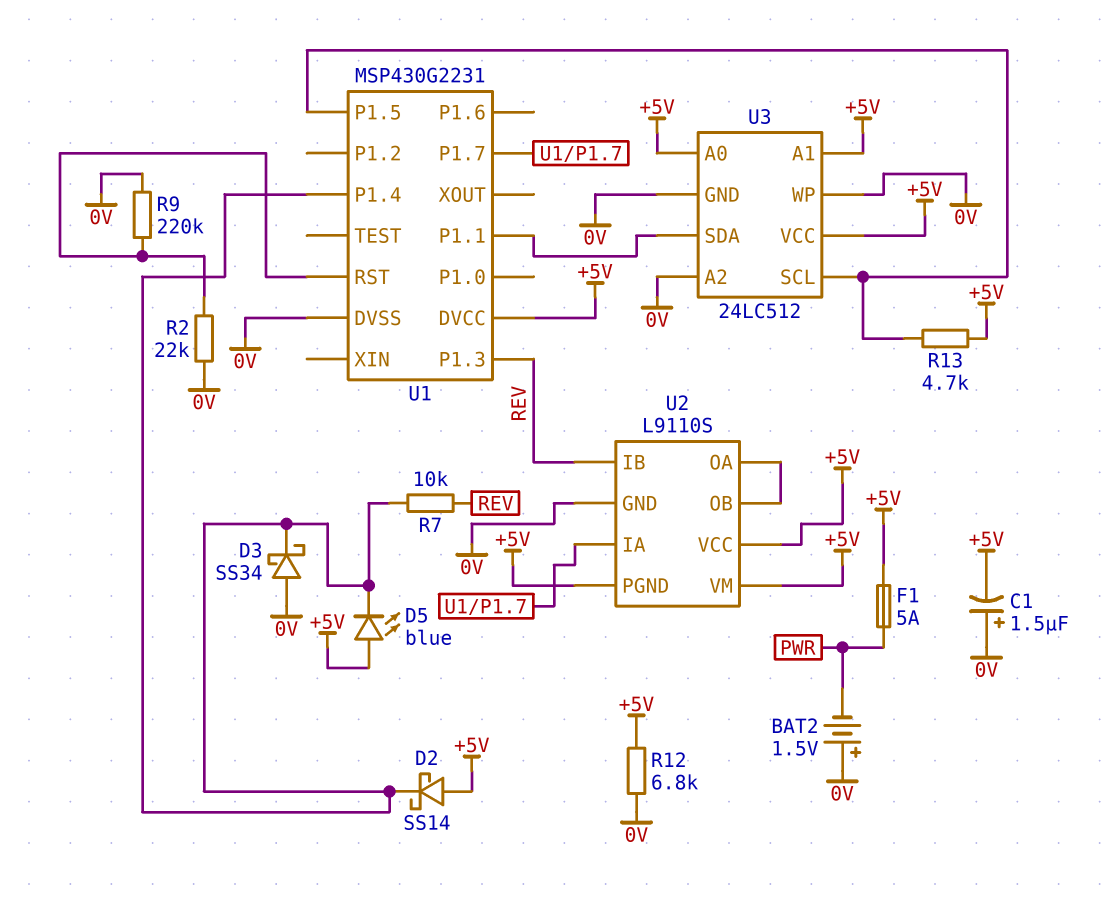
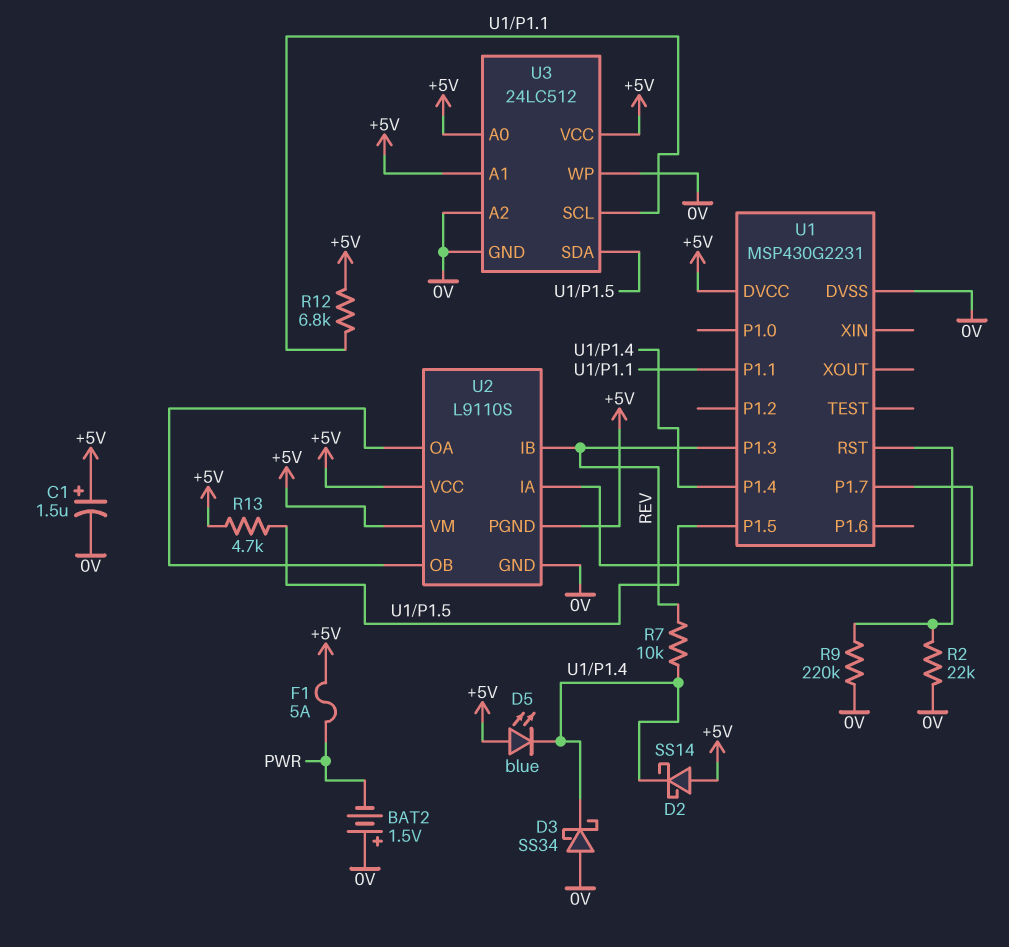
C1: 1.5uF (plus 0V, minus +5V) -> 1.5uF (plus +5V, minus 0V)
R12: 6.8k (+5V, 0V) -> 6.8k (+5V, U1/P1.1)
U3 pin SCL: U1/P1.5 -> U1/P1.1
U3 pin SDA: U1/P1.1 -> U1/P1.5

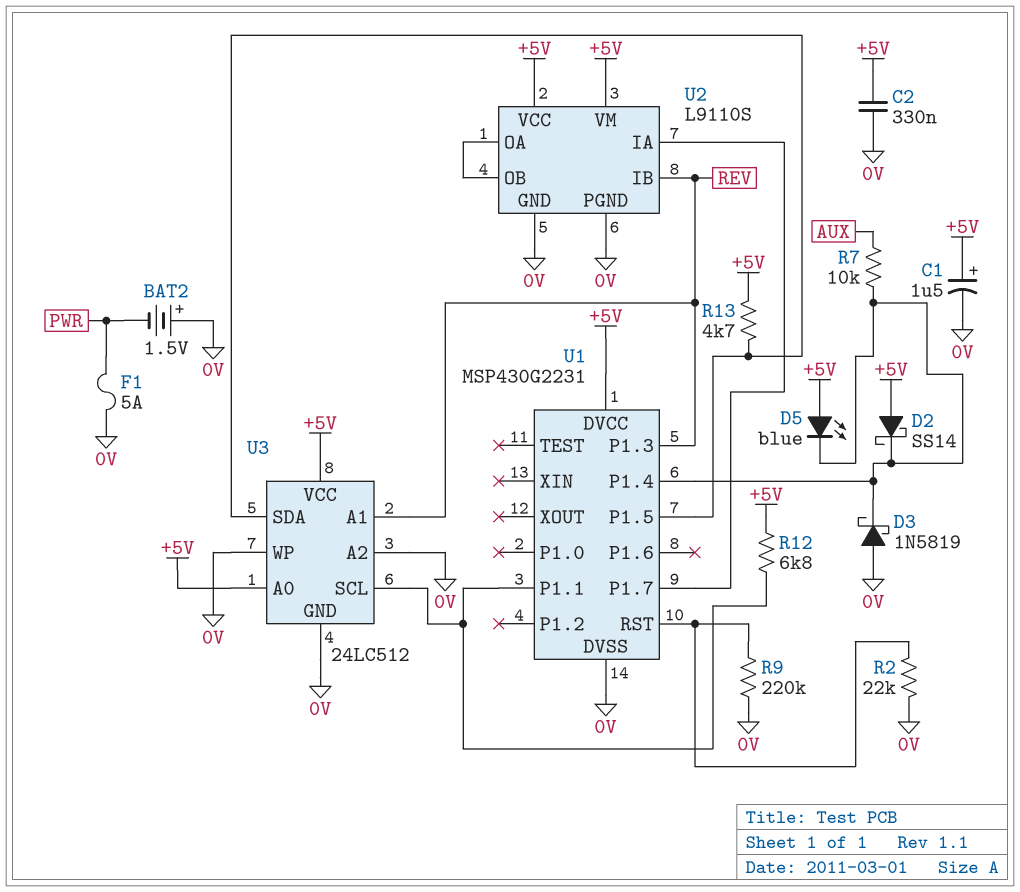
C2: none -> 330nF (+5V, 0V)
D3: schottky SS34 (A 0V, K U1/P1.4) -> schottky 1N5819 (A 0V, K U1/P1.4)
F1: 5A (+5V, PWR) -> 5A (0V, PWR)
R7: 10k (REV, U1/P1.4) -> 10k (AUX, U1/P1.4)
U2 pin PGND: +5V -> 0V
U3 pin A1: +5V -> REV

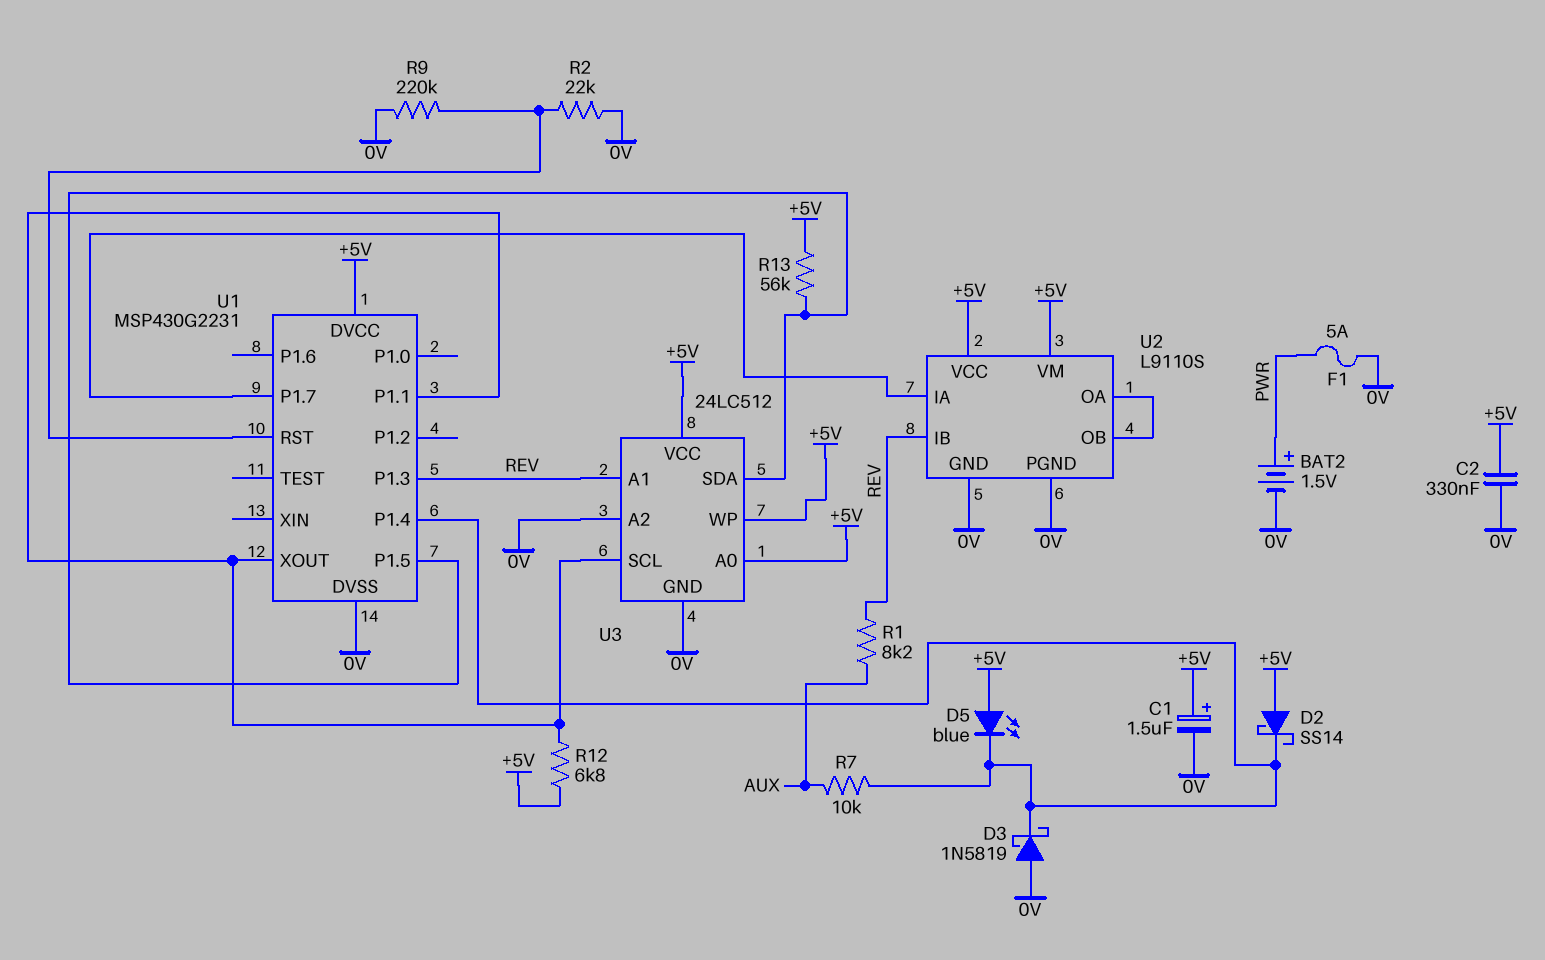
BAT2: 1.5V (plus 0V, minus PWR) -> 1.5V (plus PWR, minus 0V)
R1: none -> 8.2k (AUX, REV)
R13: 4.7k (+5V, U1/P1.5) -> 56k (+5V, U1/P1.5)
U1 pin XOUT: none -> U1/P1.1
U3 pin WP: 0V -> +5V

